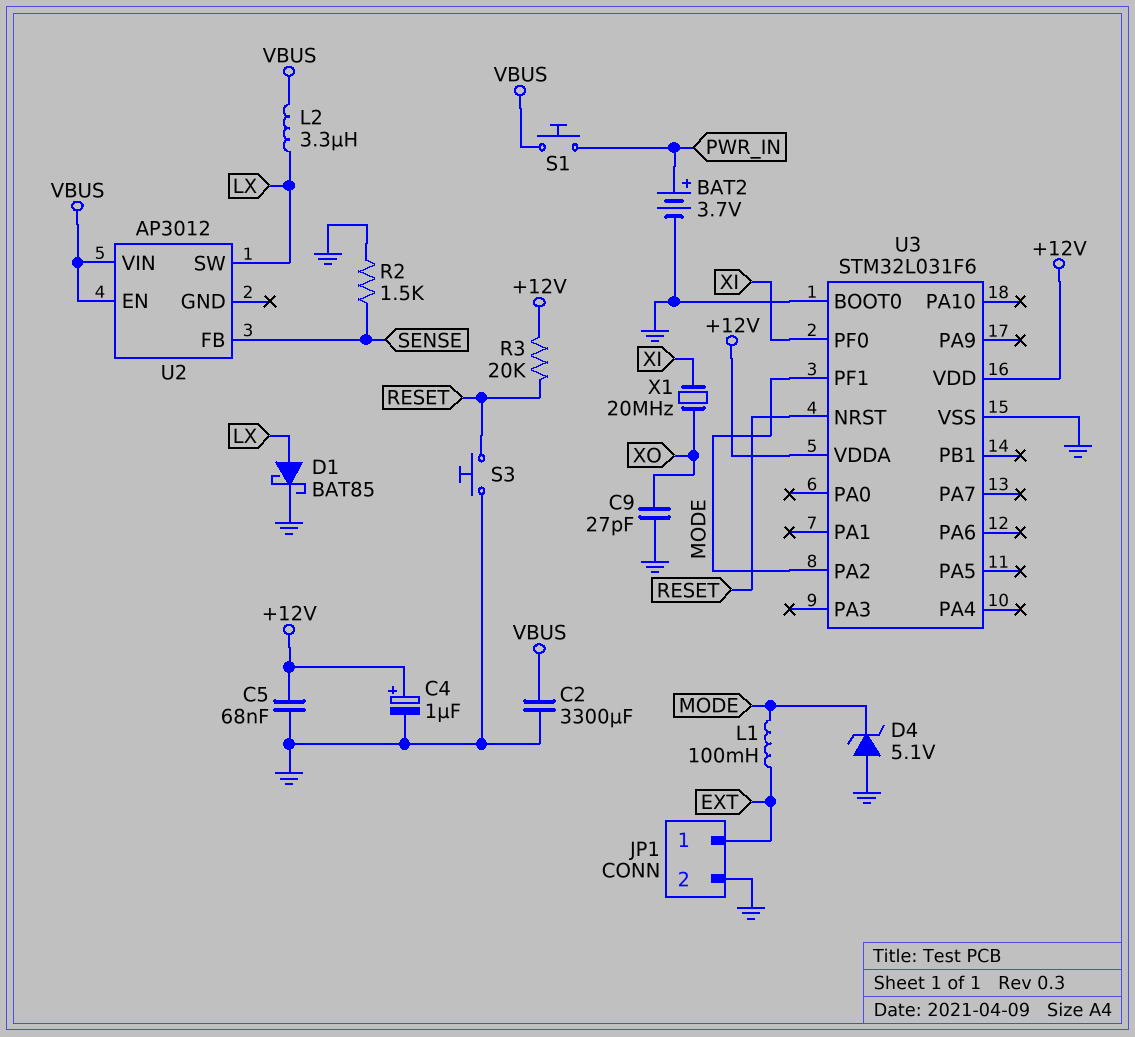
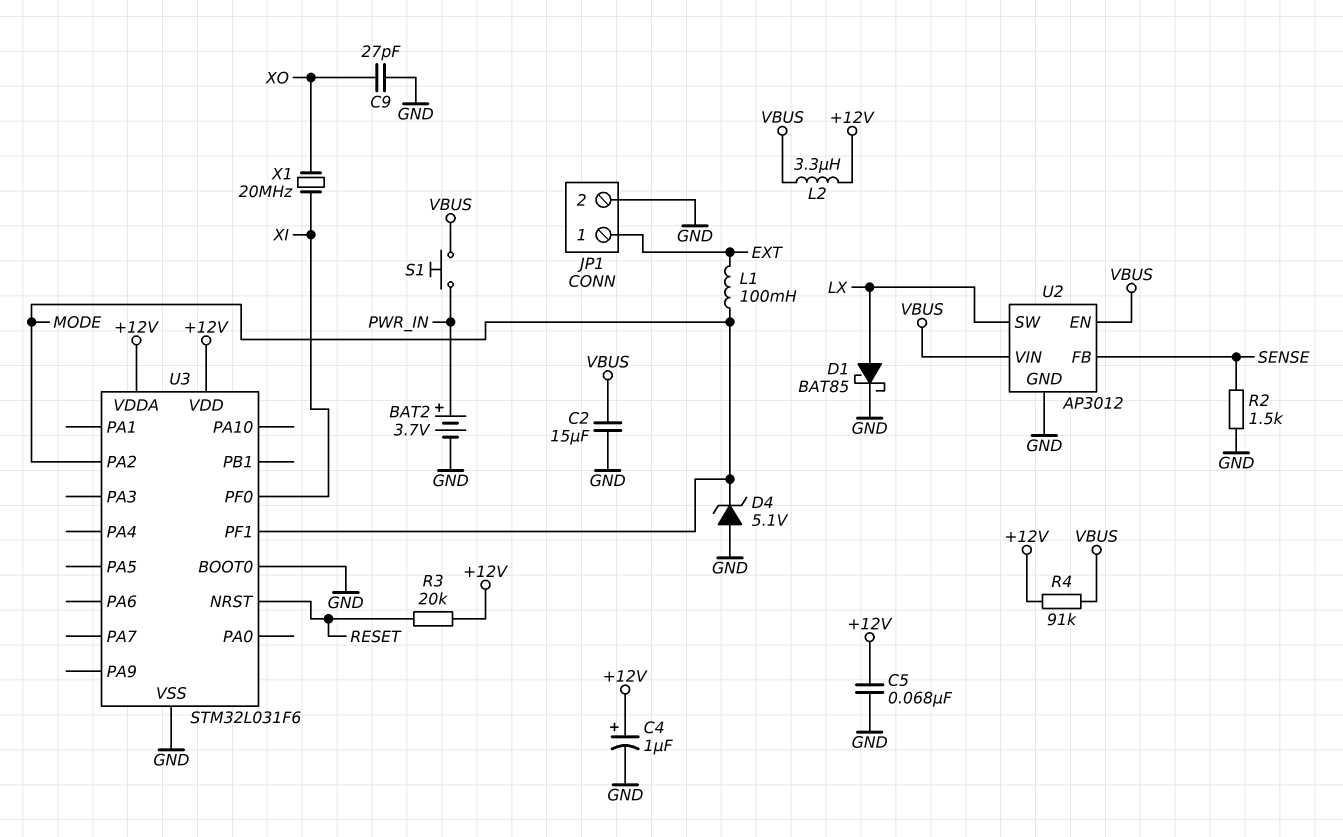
C2: 3300uF (GND, VBUS) -> 15uF (GND, VBUS)
L2: 3.3uH (LX, VBUS) -> 3.3uH (+12V, VBUS)
R4: none -> 91k (+12V, VBUS)
S3: button (GND, RESET) -> none
U2 pin GND: none -> GND

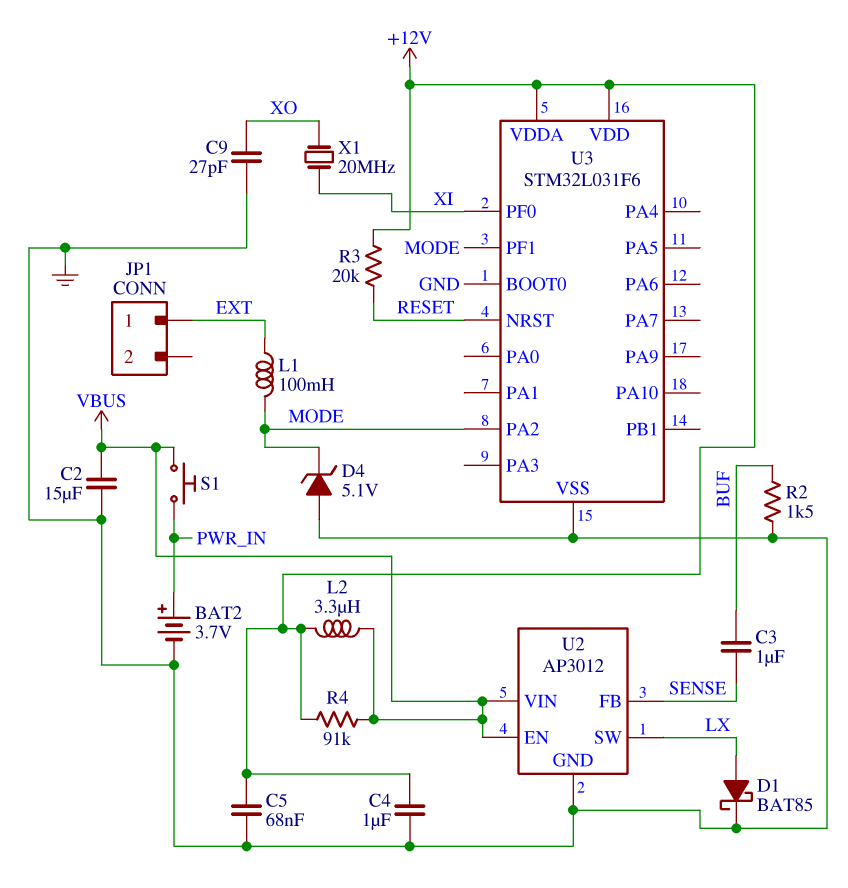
C3: none -> 1uF (BUF, SENSE)
C4: 1uF (plus +12V, minus GND) -> 1uF (+12V, GND)
JP1 pin 2: GND -> none
R2: 1.5k (GND, SENSE) -> 1.5k (BUF, GND)

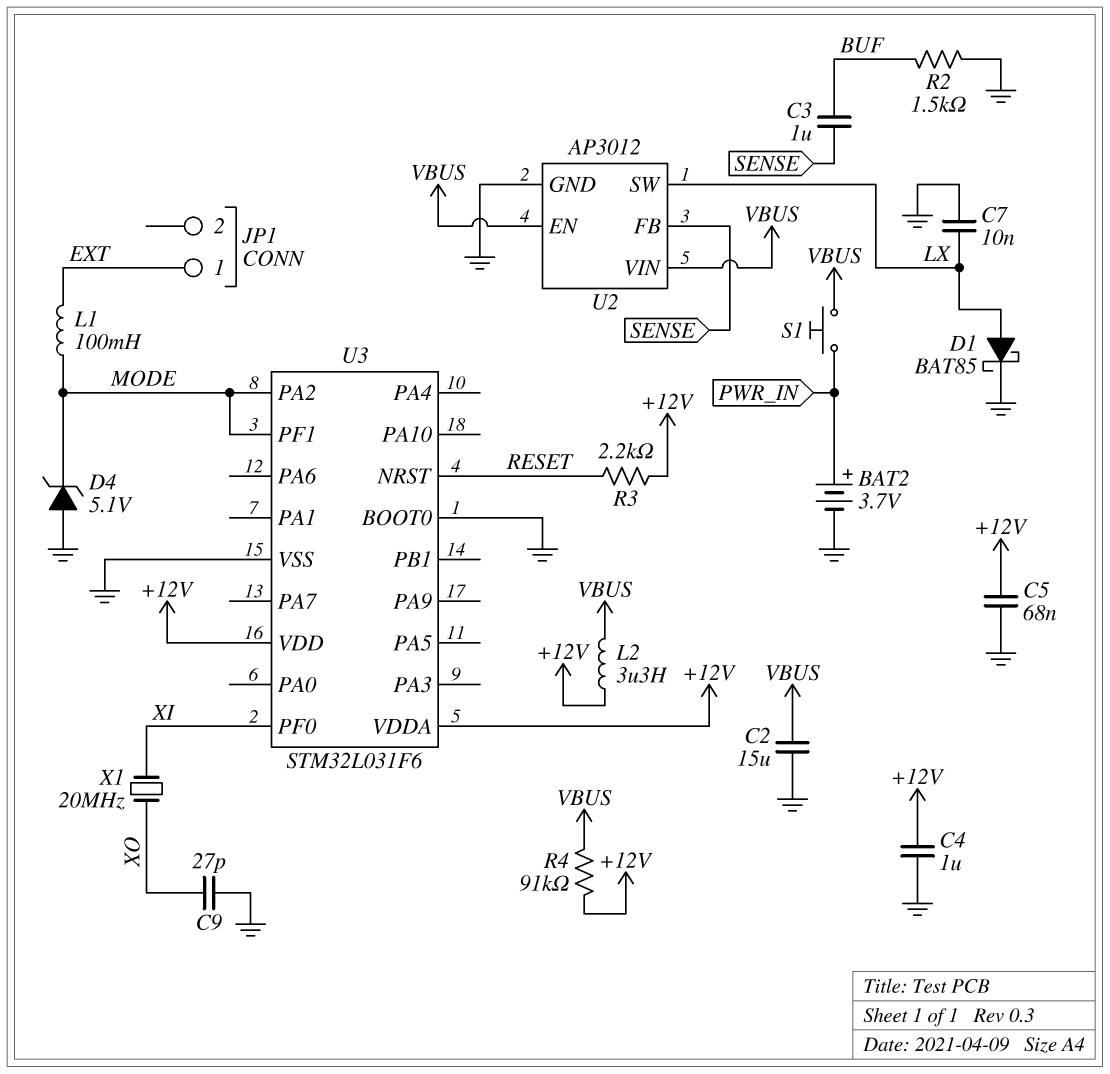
C7: none -> 10nF (GND, LX)
R3: 20k (+12V, RESET) -> 2.2k (+12V, RESET)

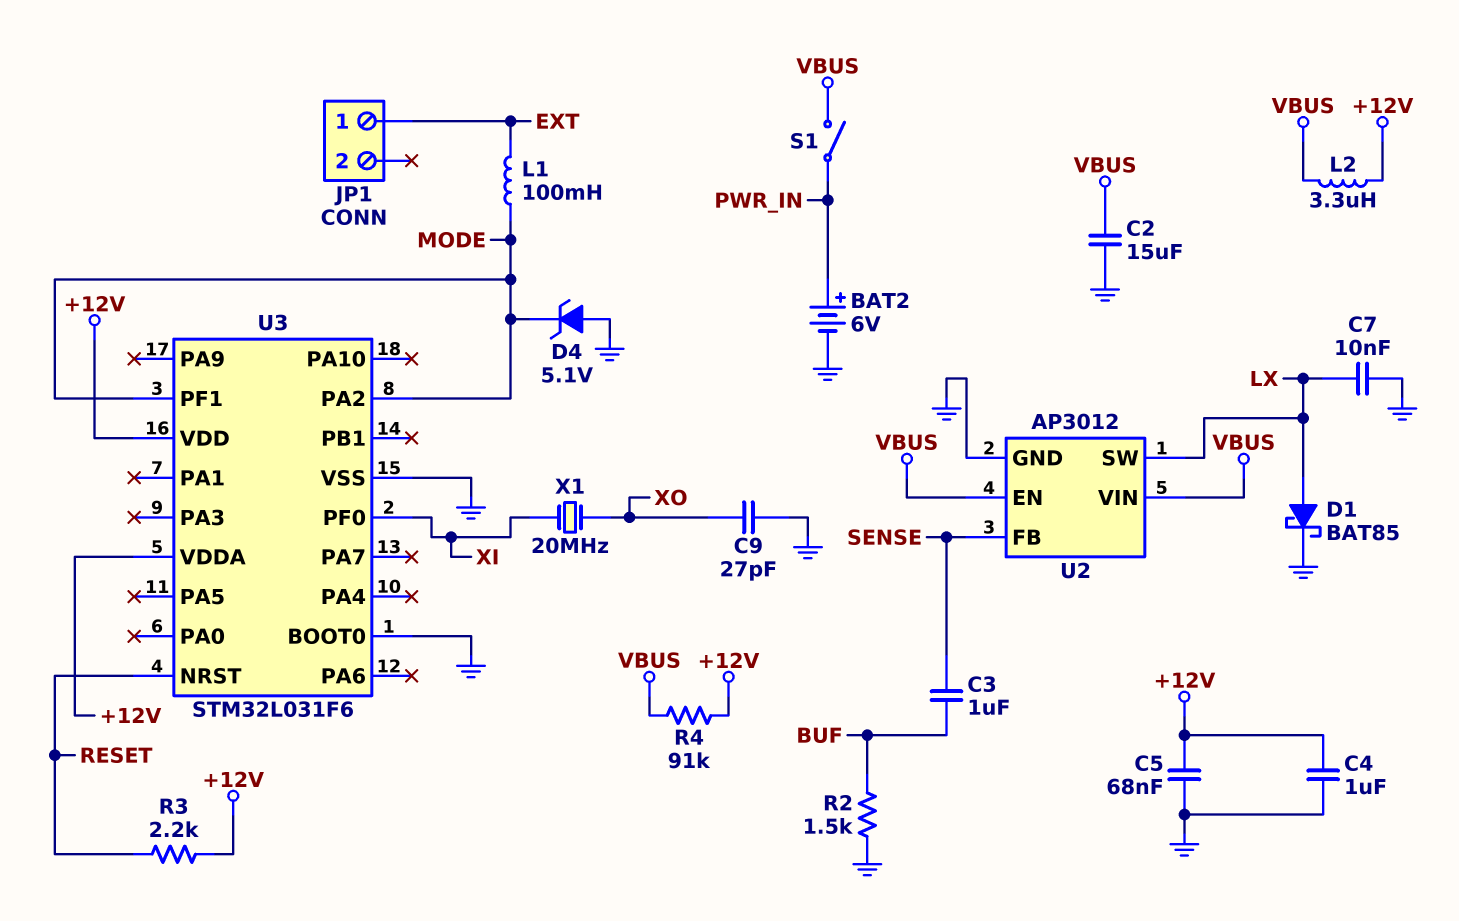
BAT2: 3.7V (plus PWR_IN, minus GND) -> 6V (plus PWR_IN, minus GND)
S1: button (PWR_IN, VBUS) -> switch (PWR_IN, VBUS)

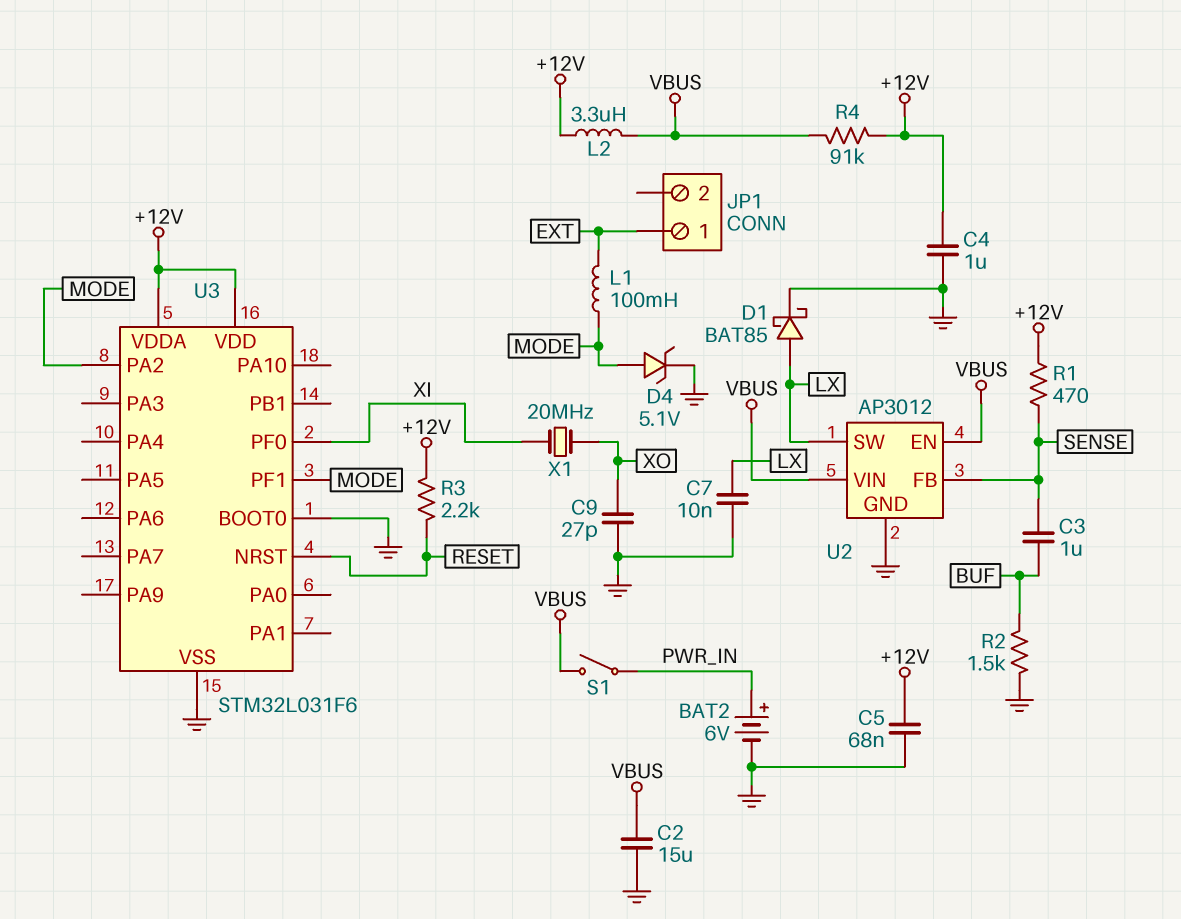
D4: zener 5.1V (A GND, K MODE) -> zener 5.1V (A MODE, K GND)
R1: none -> 470 (+12V, SENSE)

